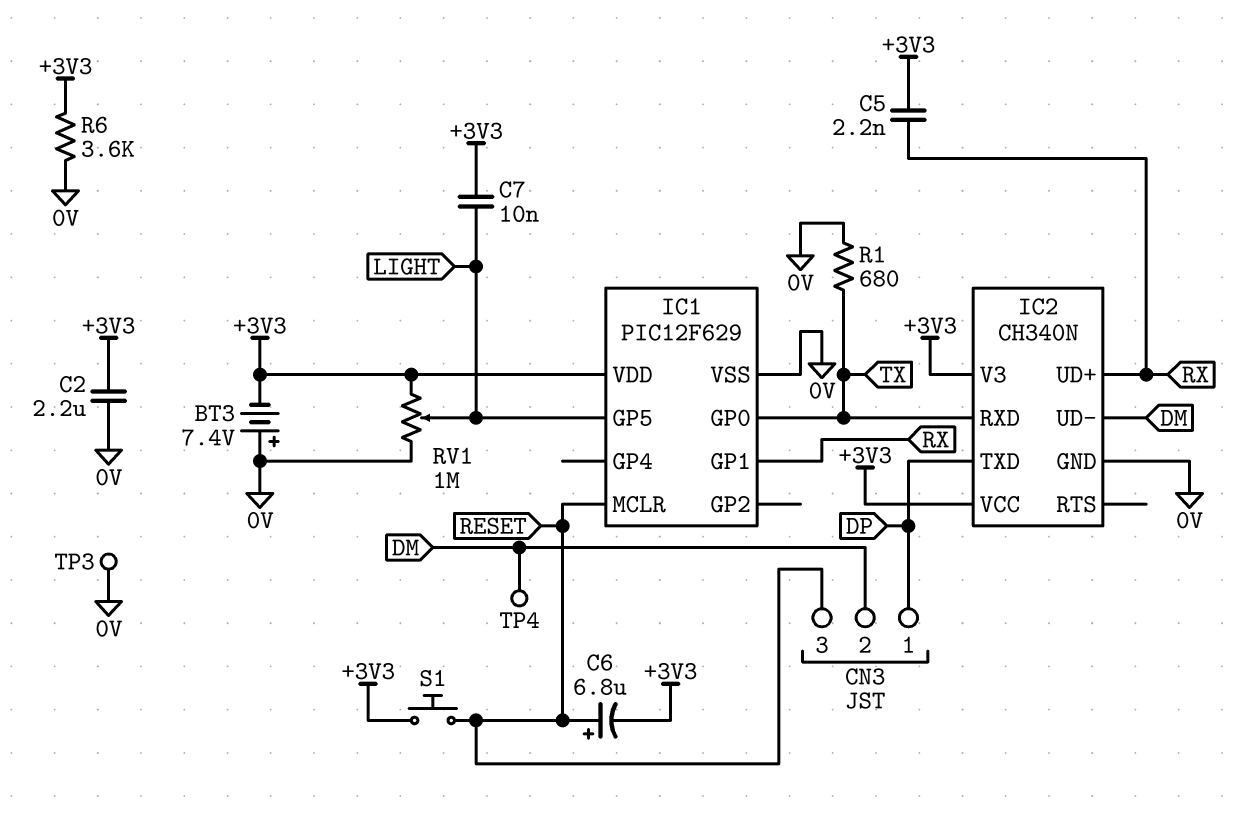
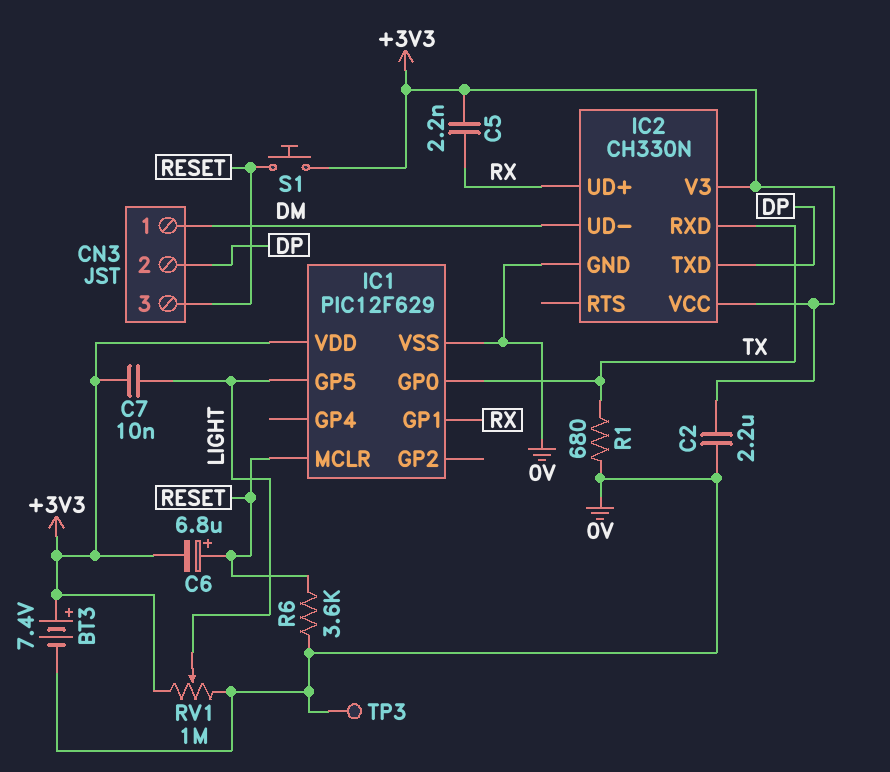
BT3: 7.4V (plus 0V, minus +3V3) -> 7.4V (plus +3V3, minus 0V)
CN3 pin 1: DP -> DM
CN3 pin 2: DM -> DP
IC2: CH340N -> CH330N
R6: 3.6k (+3V3, 0V) -> 3.6k (0V, RESET)
TP4: test point (DM) -> none

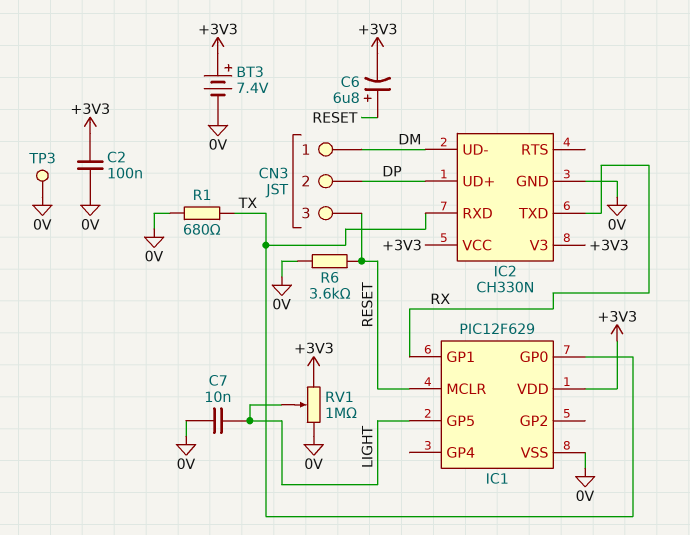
C2: 2.2uF (+3V3, 0V) -> 100nF (+3V3, 0V)
C5: 2.2nF (+3V3, RX) -> none
C7: 10nF (+3V3, LIGHT) -> 10nF (0V, LIGHT)
IC2 pin TXD: DP -> RX
IC2 pin UD+: RX -> DP
S1: button (+3V3, RESET) -> none

